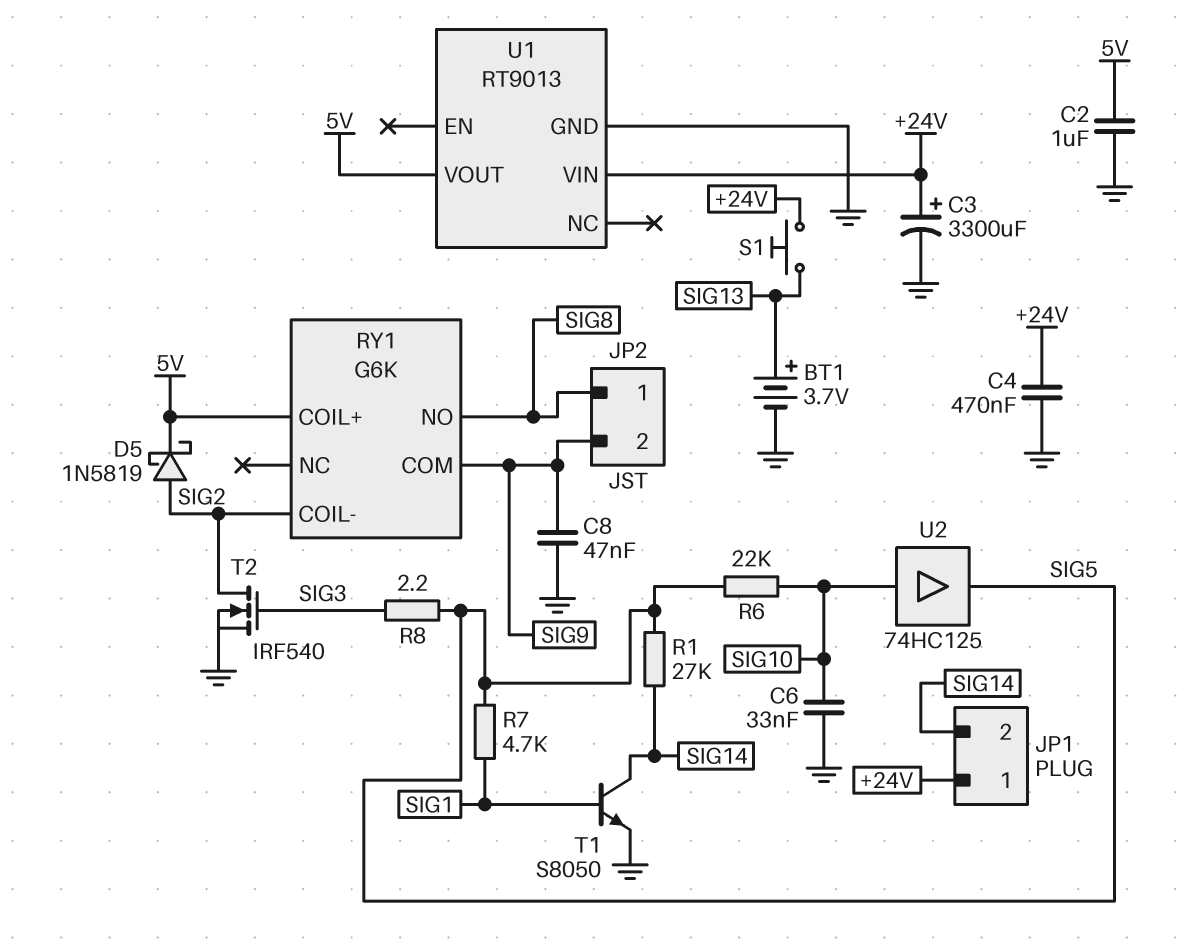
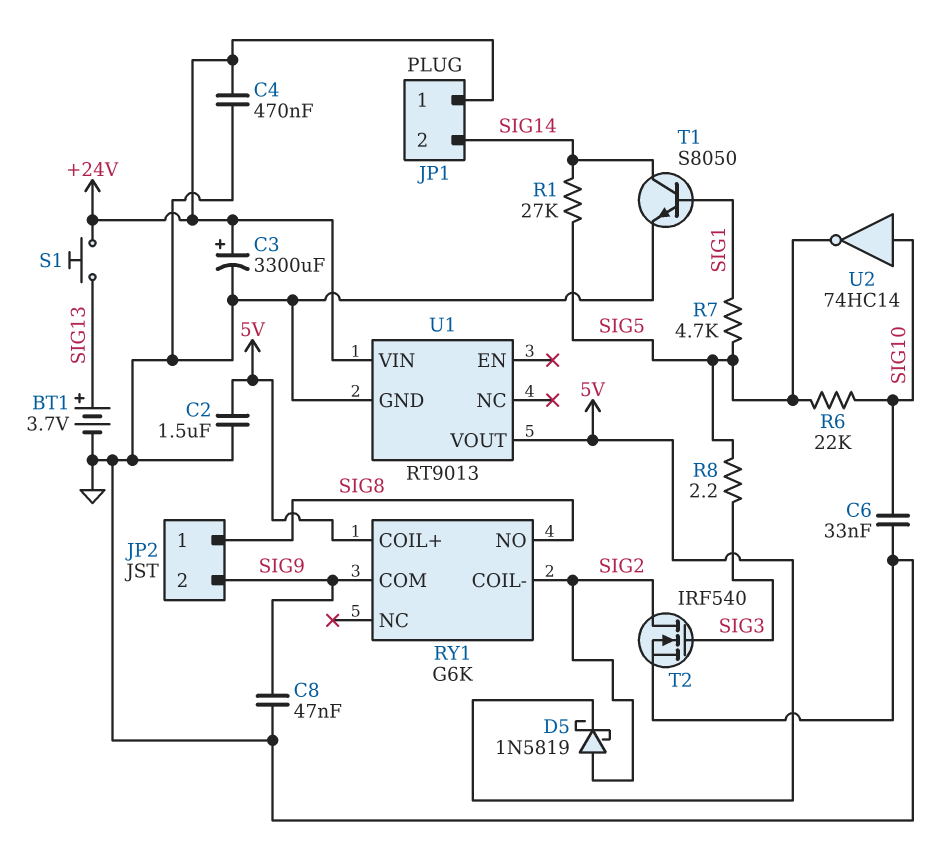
C2: 1uF (5V, GND) -> 1.5uF (5V, GND)
U2: buffer 74HC125 (in SIG10, out SIG5) -> NOT 74HC14 (in SIG10, out SIG5)

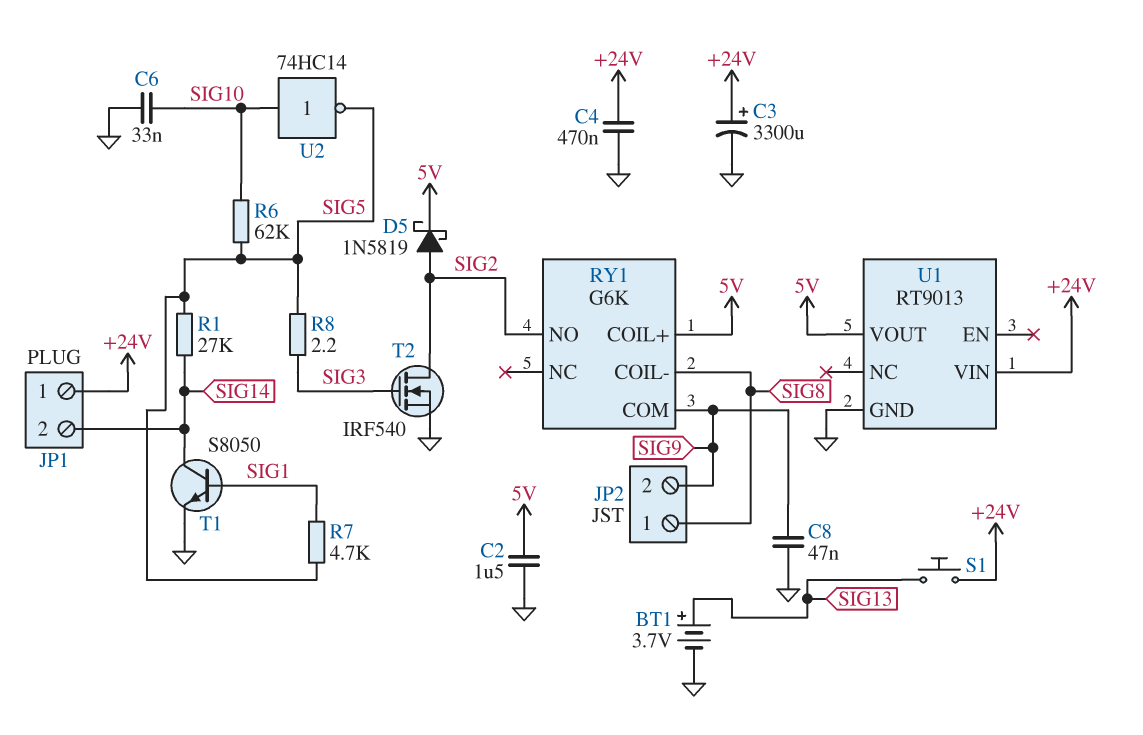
R6: 22k (SIG5, SIG10) -> 62k (SIG5, SIG10)
RY1 pin COIL-: SIG2 -> SIG8
RY1 pin NO: SIG8 -> SIG2

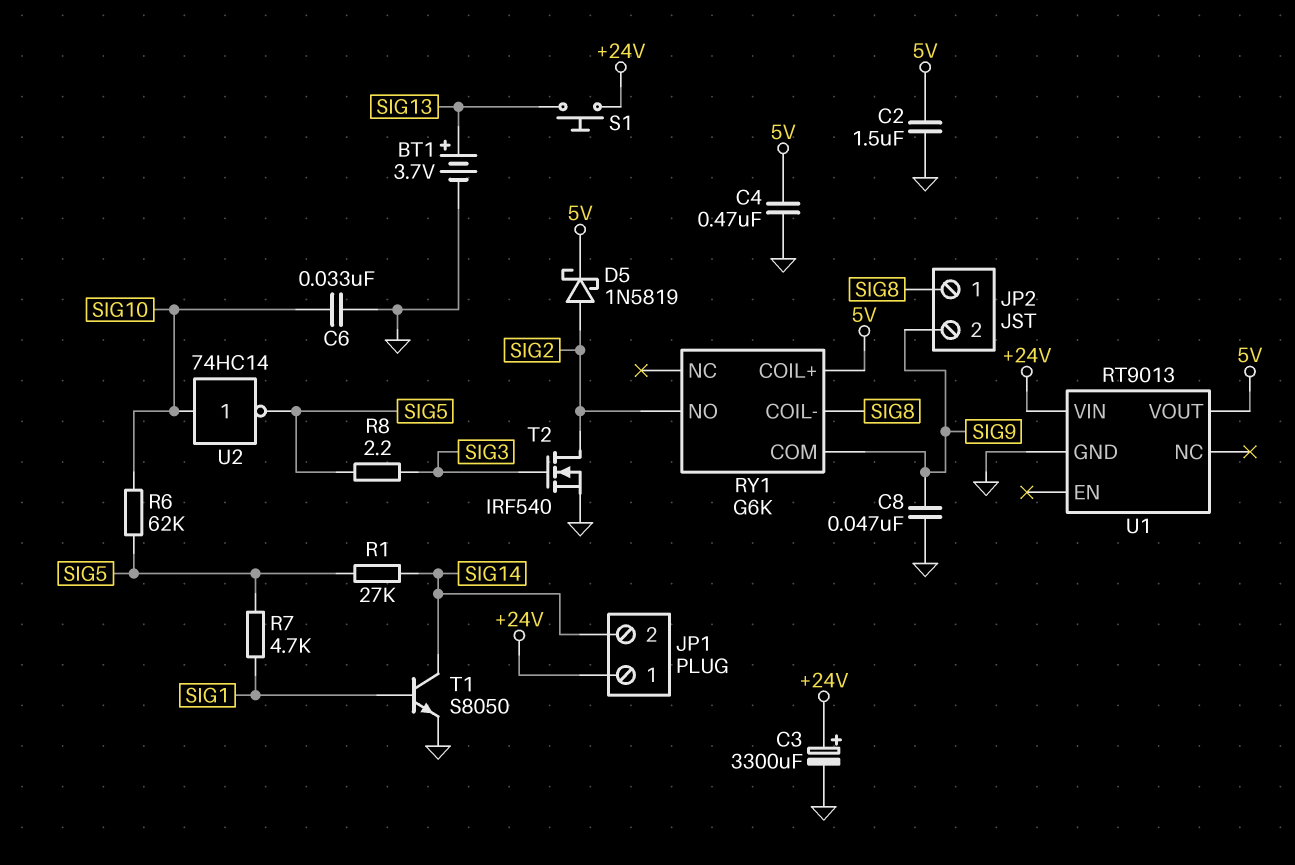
C4: 470nF (+24V, GND) -> 470nF (5V, GND)

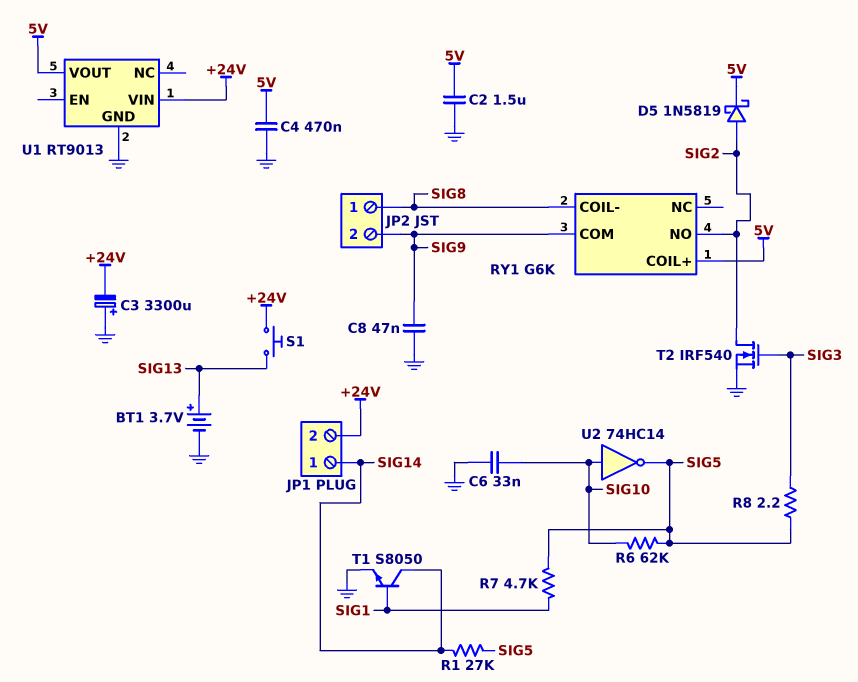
C3: 3300uF (plus +24V, minus GND) -> 3300uF (plus GND, minus +24V)
JP1 pin 1: +24V -> SIG14
JP1 pin 2: SIG14 -> +24V

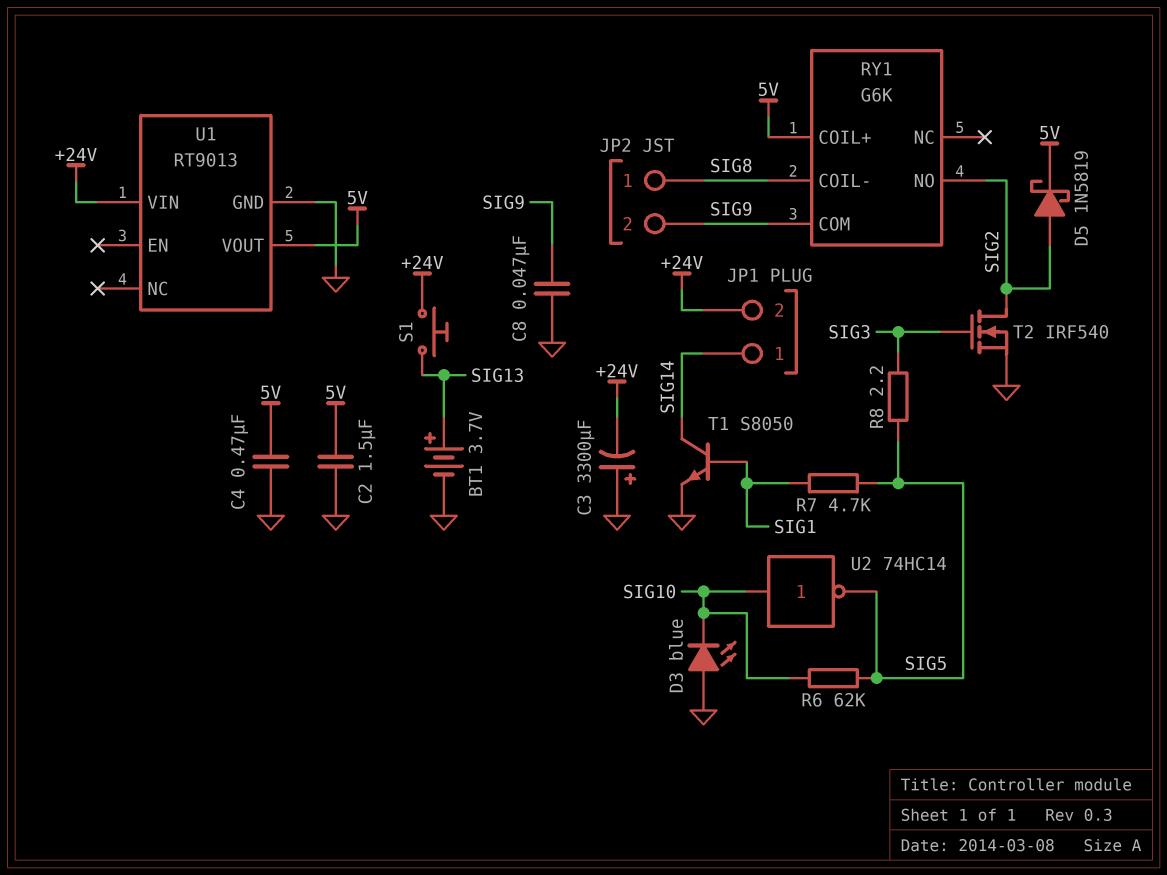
C6: 33nF (GND, SIG10) -> none
D3: none -> LED blue (A GND, K SIG10)
R1: 27k (SIG5, SIG14) -> none

